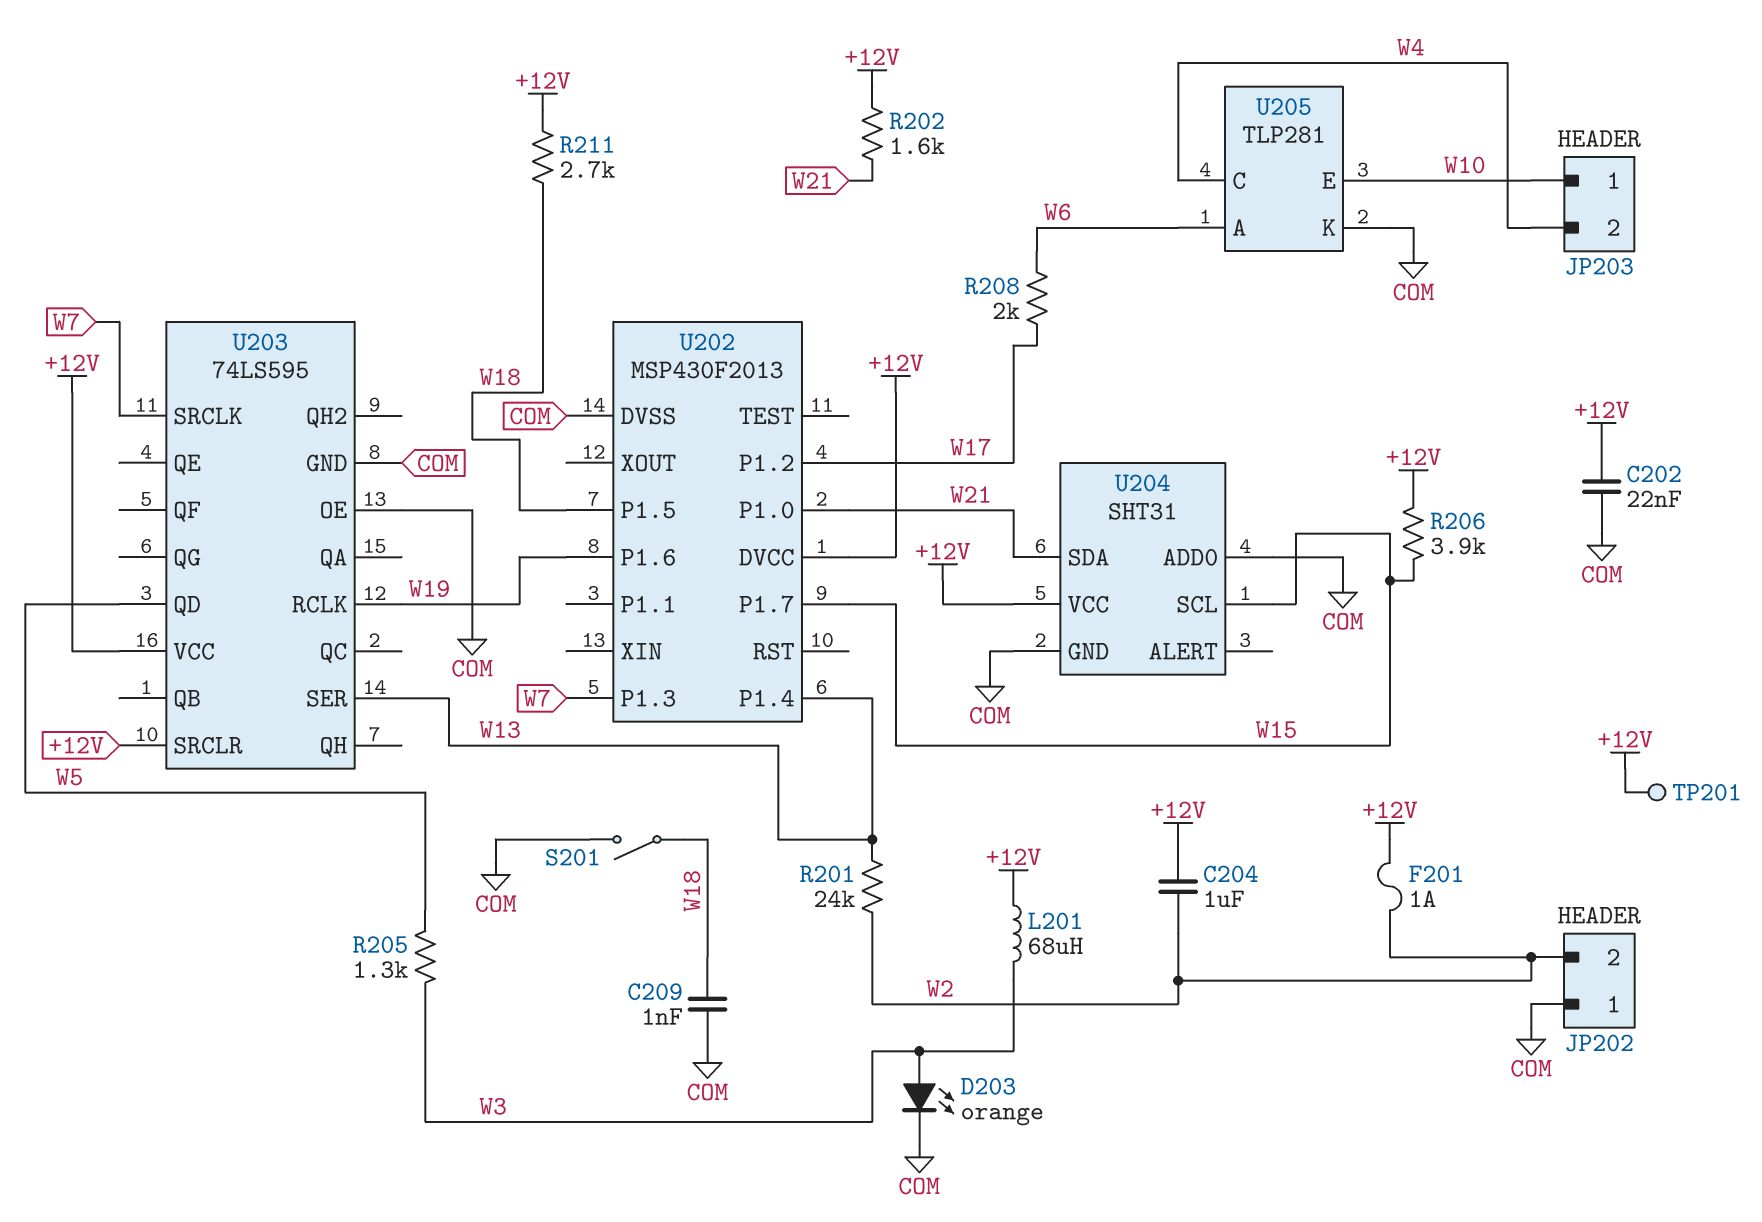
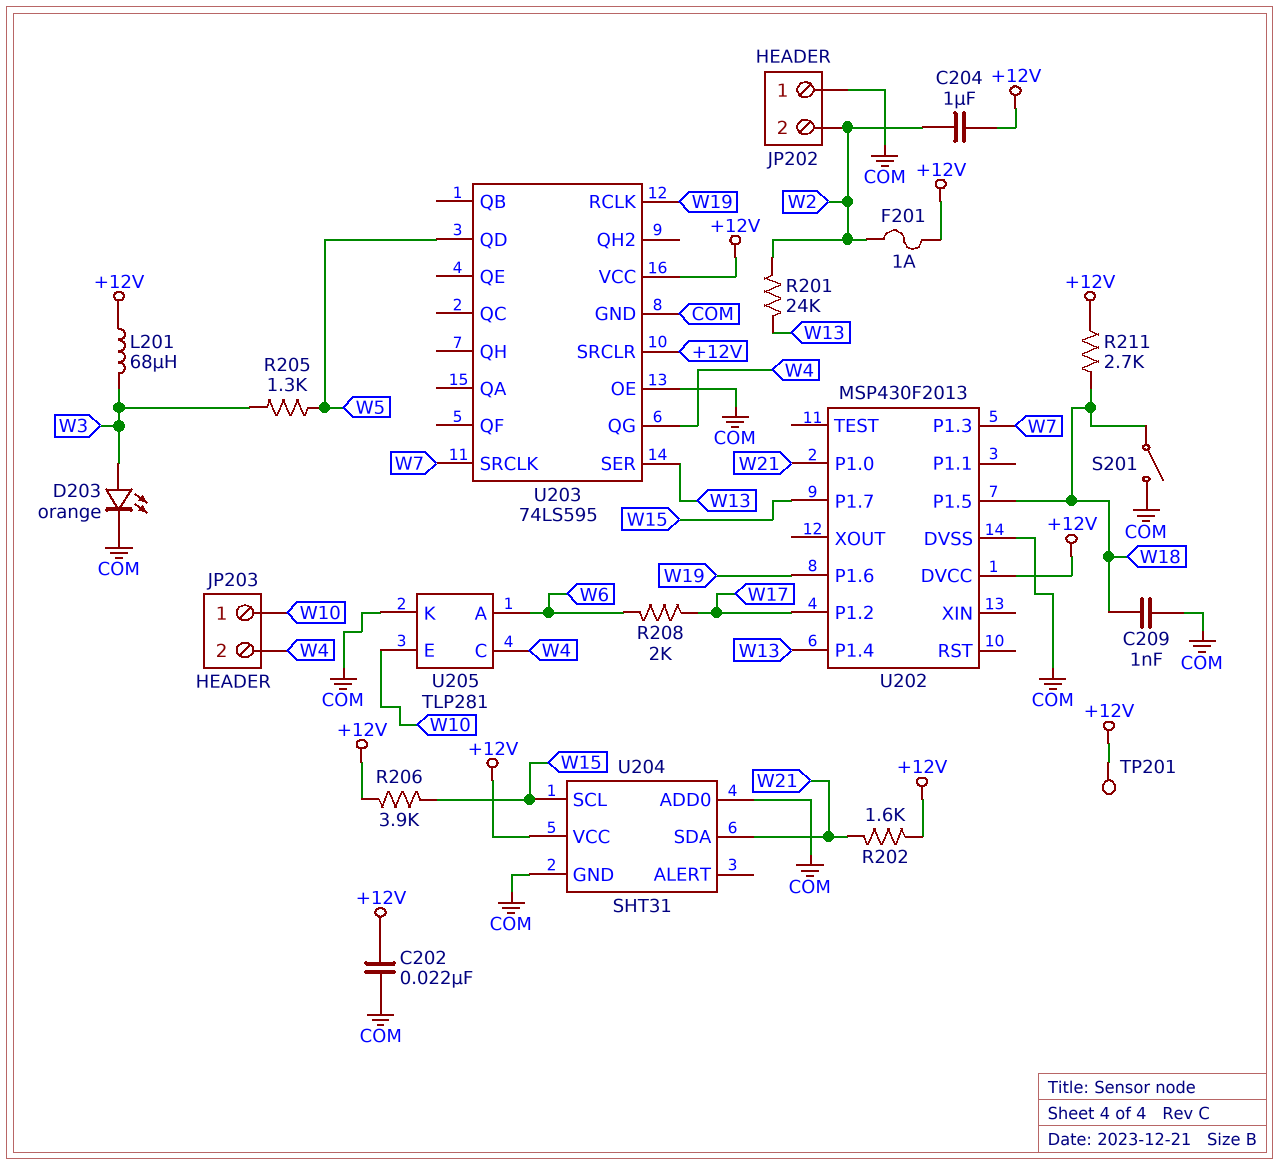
U203 pin QG: none -> W4

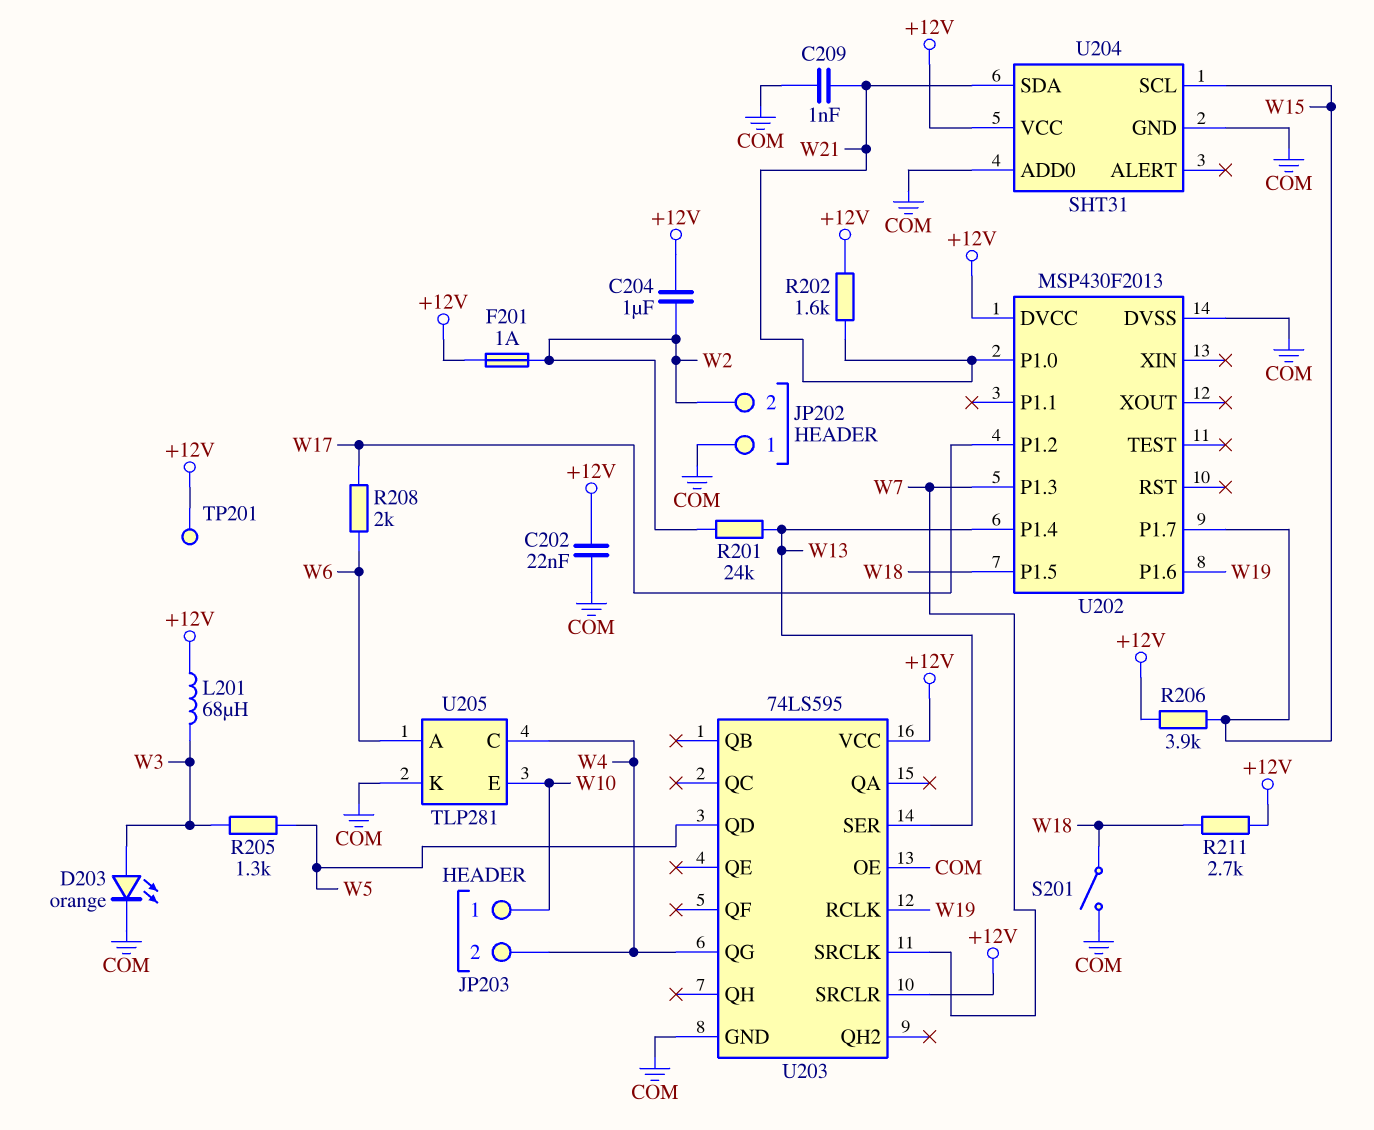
C209: 1nF (COM, W18) -> 1nF (COM, W21)

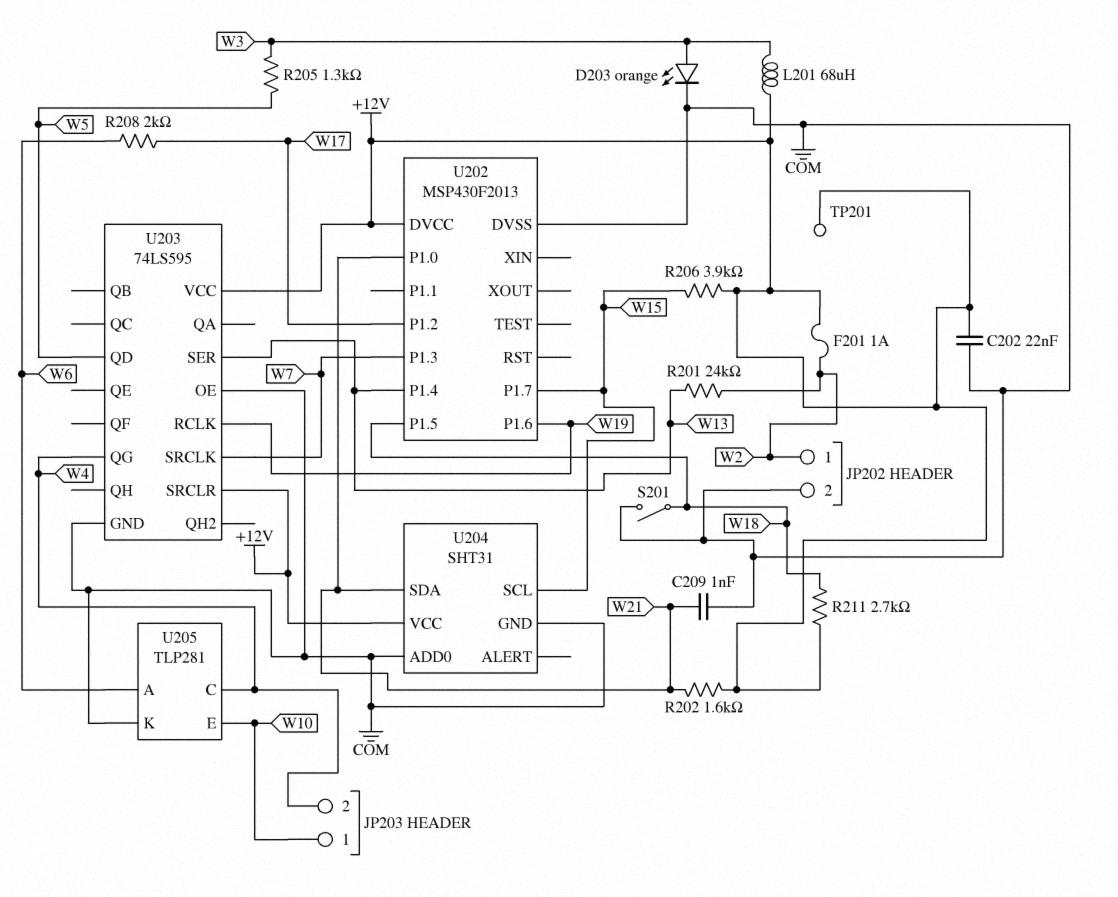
C204: 1uF (+12V, W2) -> none
JP202 pin 1: COM -> W2
JP202 pin 2: W2 -> COM

